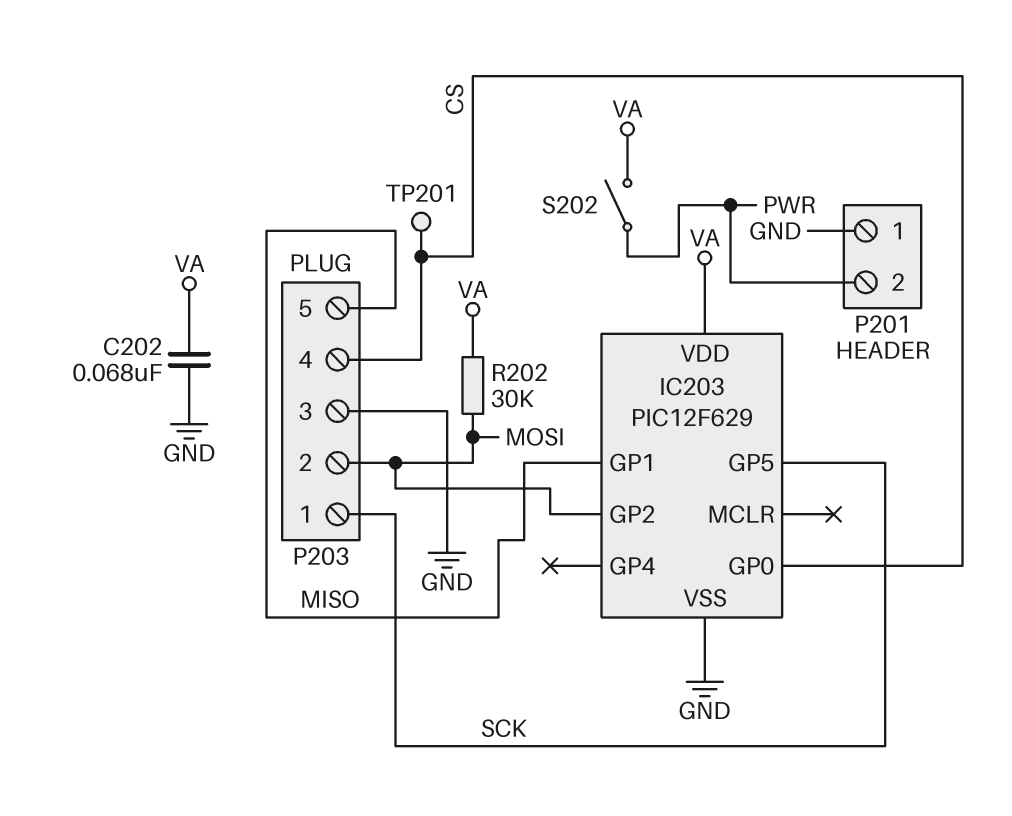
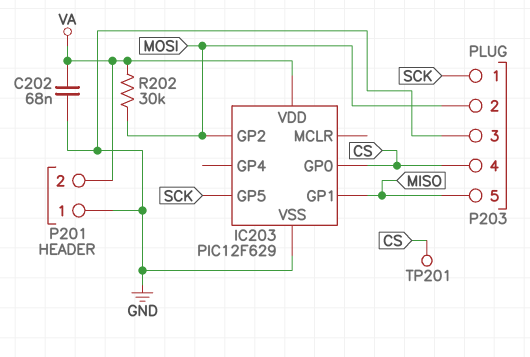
P201 pin 2: PWR -> VA
S202: switch (PWR, VA) -> none

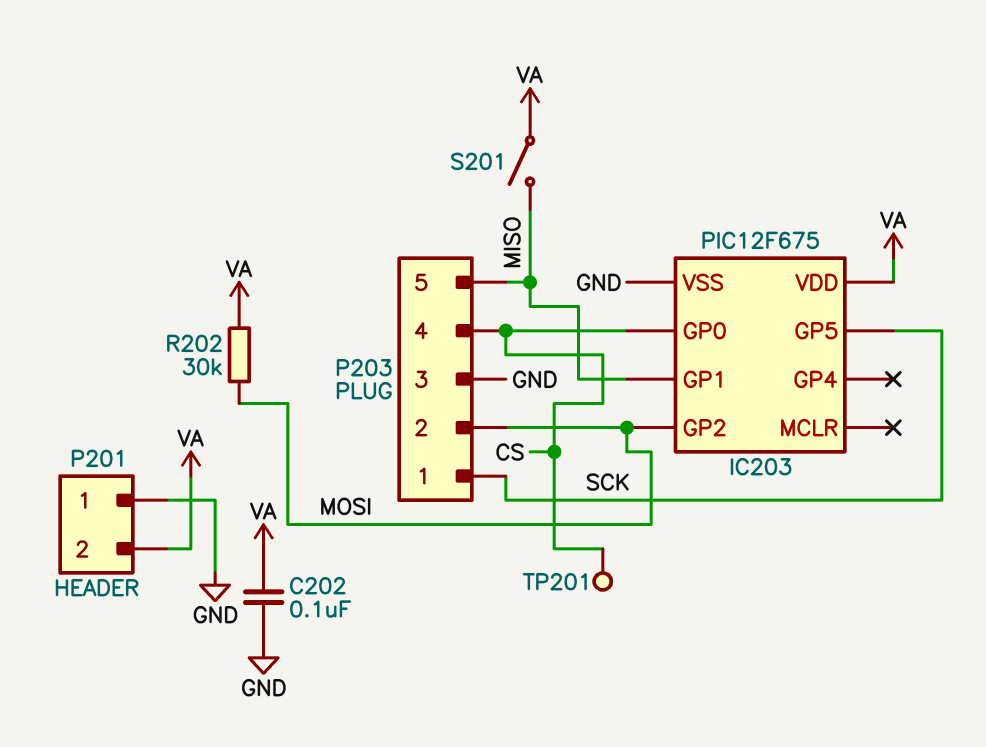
C202: 68nF (GND, VA) -> 100nF (GND, VA)
IC203: PIC12F629 -> PIC12F675
S201: none -> switch (MISO, VA)

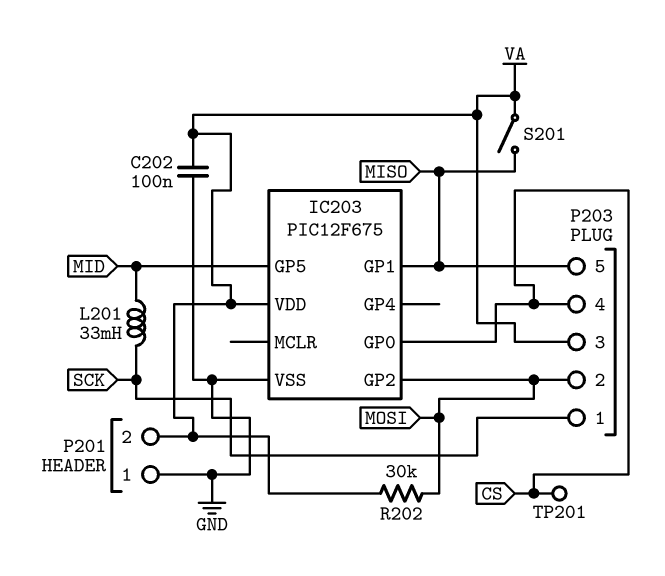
IC203 pin GP5: SCK -> MID
L201: none -> 33mH (MID, SCK)
P203 pin 3: GND -> VA

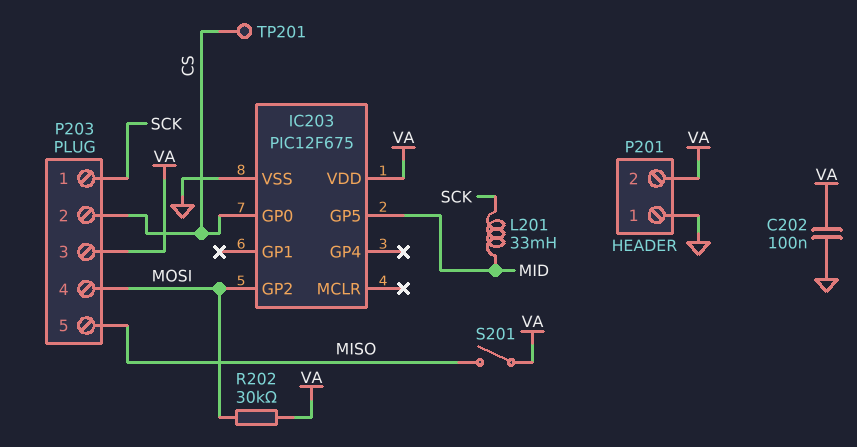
IC203 pin GP1: MISO -> none
P203 pin 2: MOSI -> CS
P203 pin 4: CS -> MOSI

